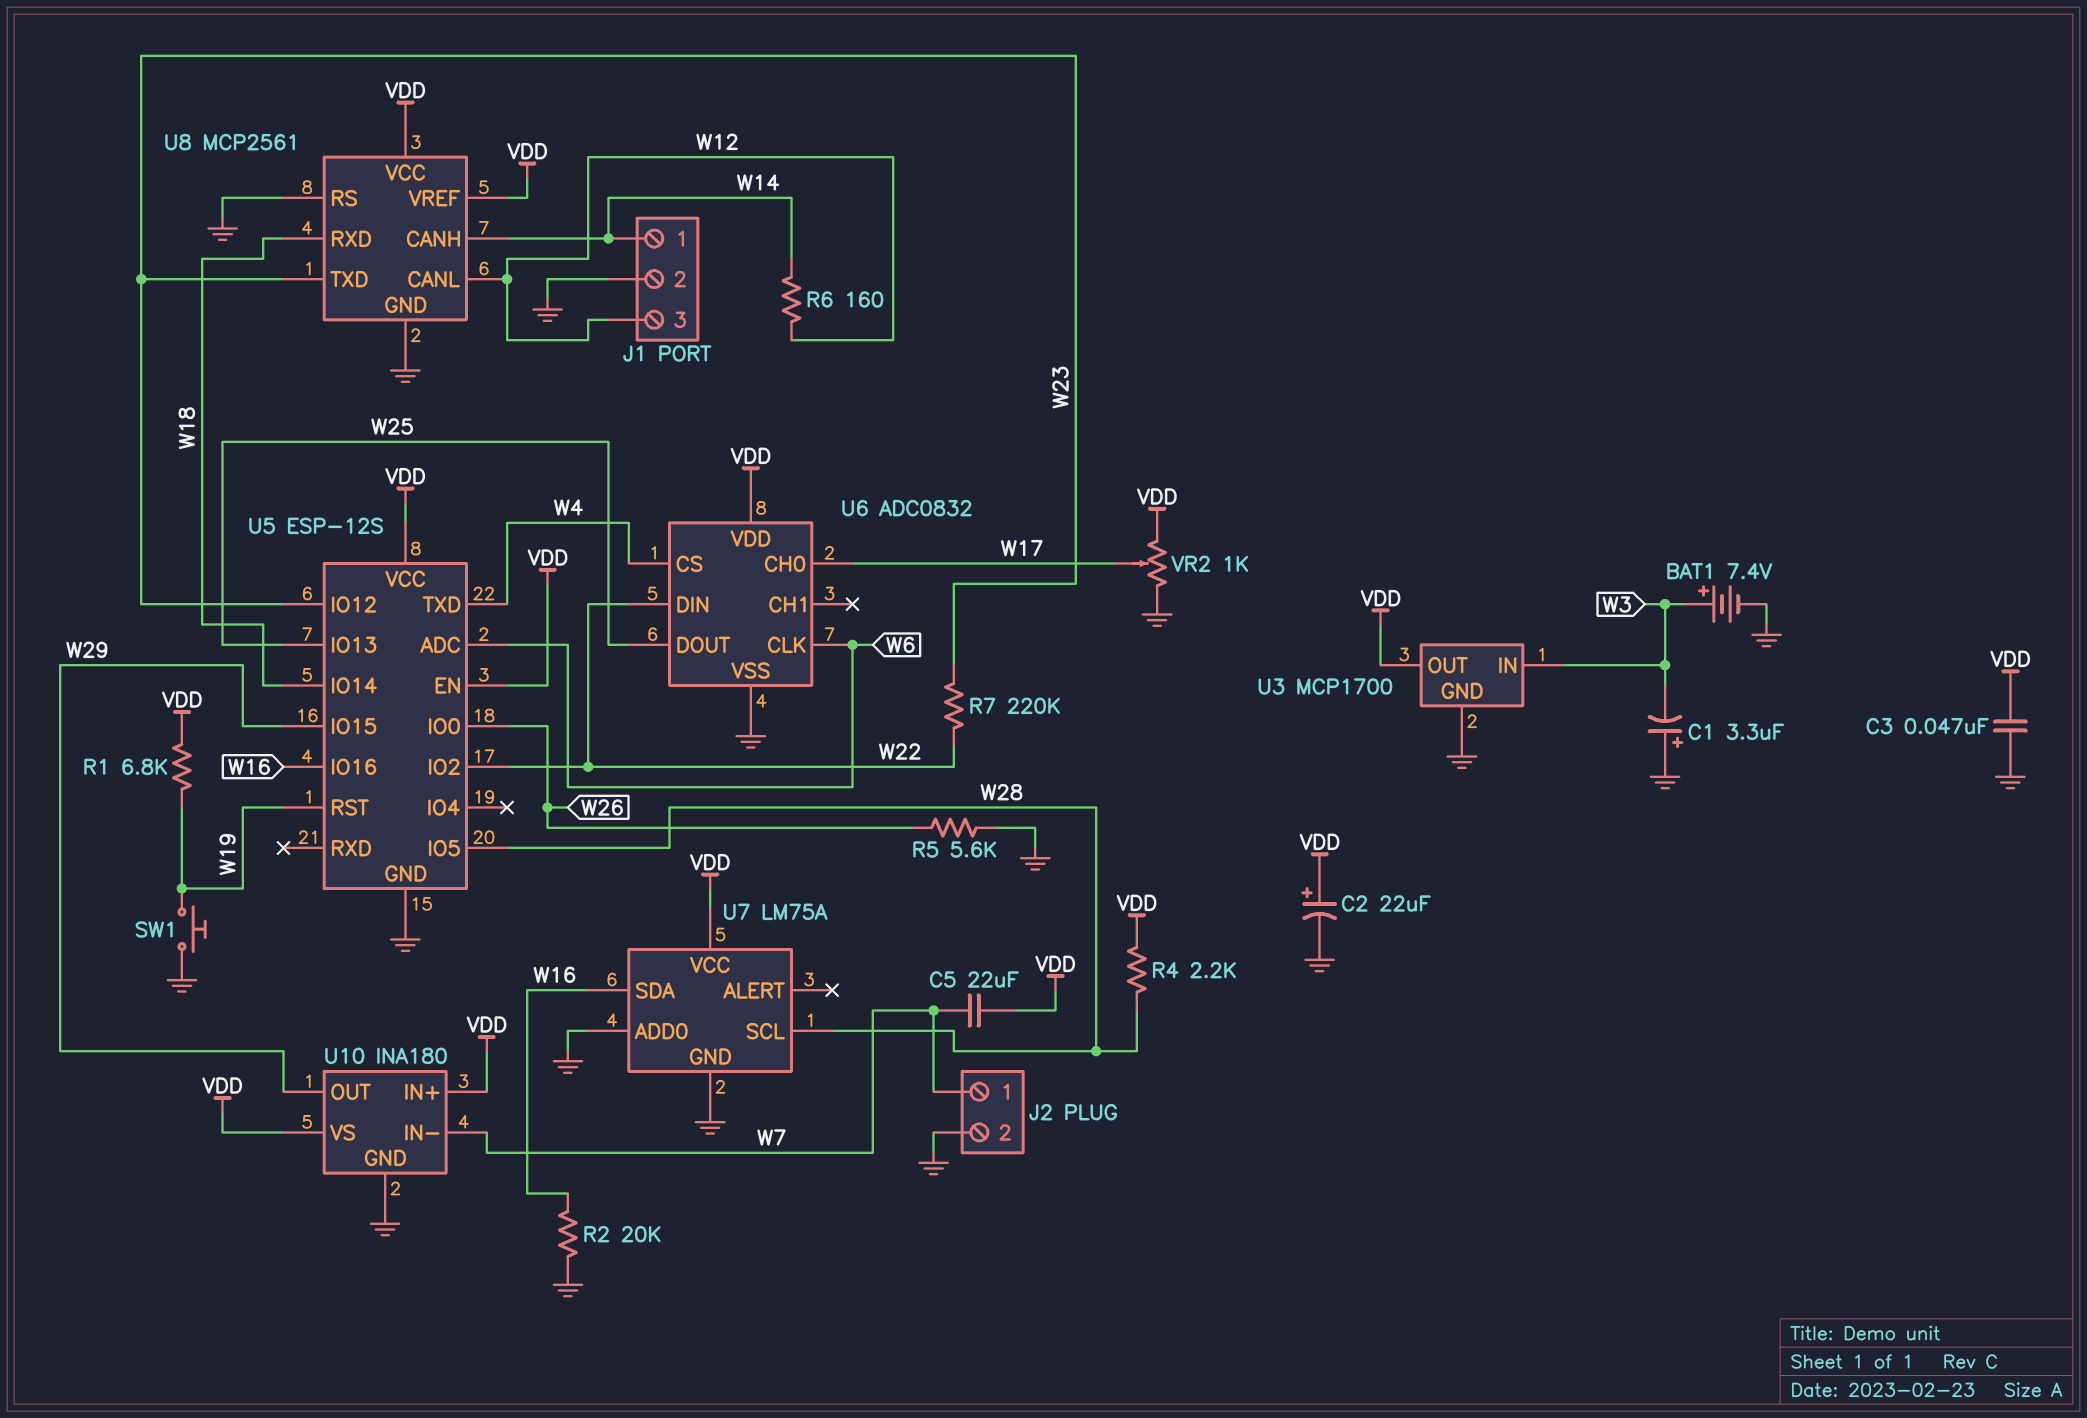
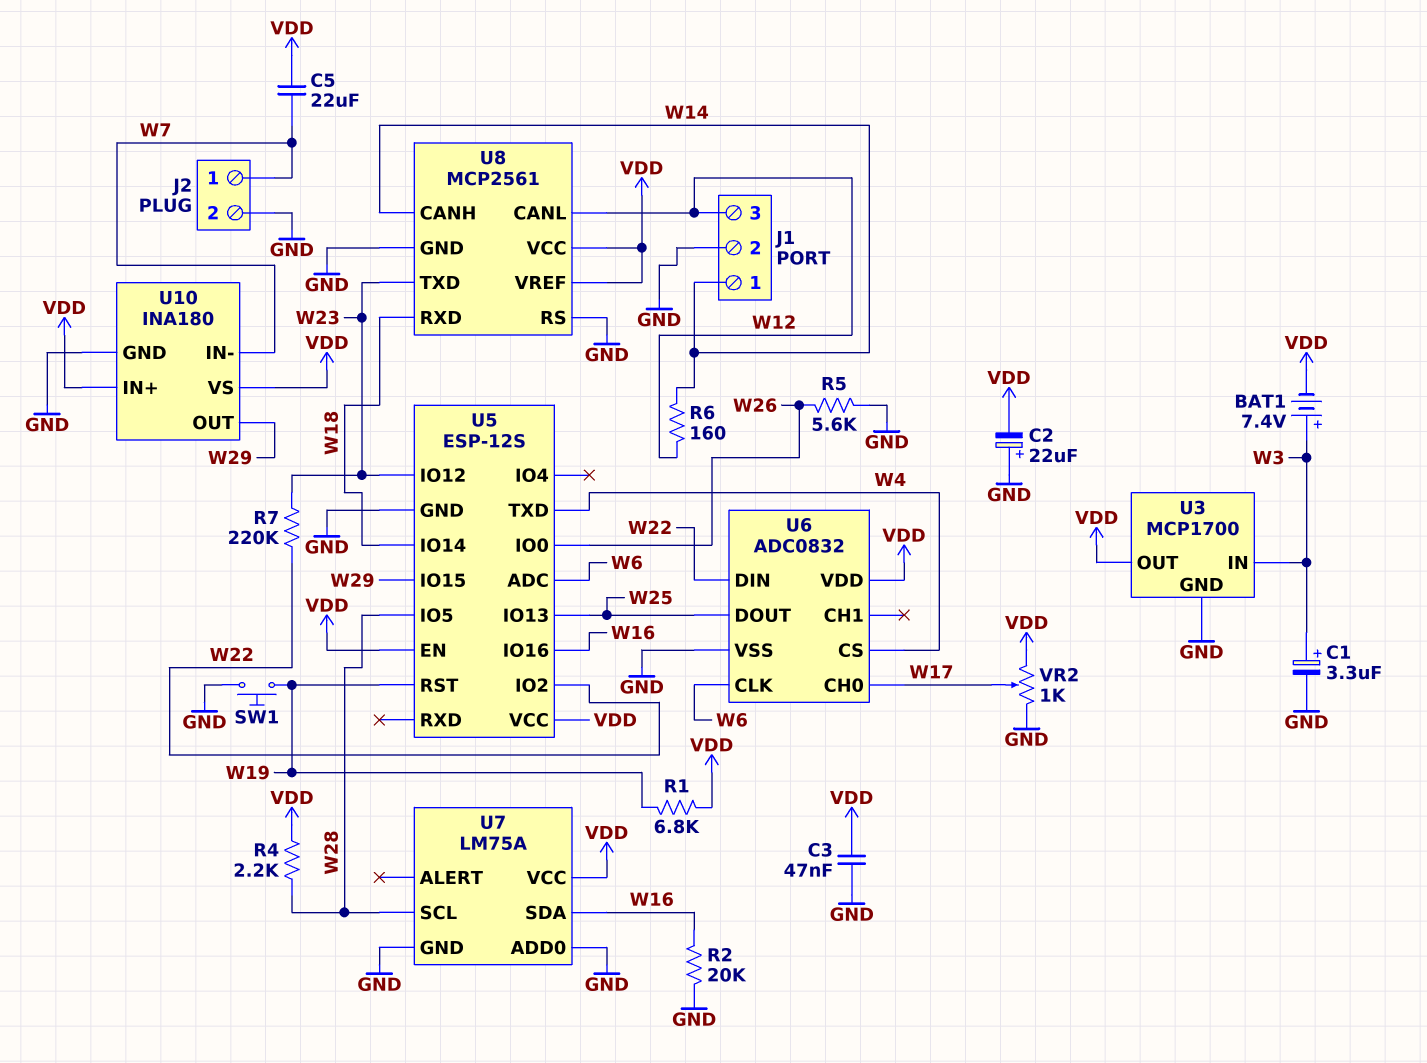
BAT1: 7.4V (plus W3, minus GND) -> 7.4V (plus W3, minus VDD)
C1: 3.3uF (plus GND, minus W3) -> 3.3uF (plus W3, minus GND)
C2: 22uF (plus VDD, minus GND) -> 22uF (plus GND, minus VDD)

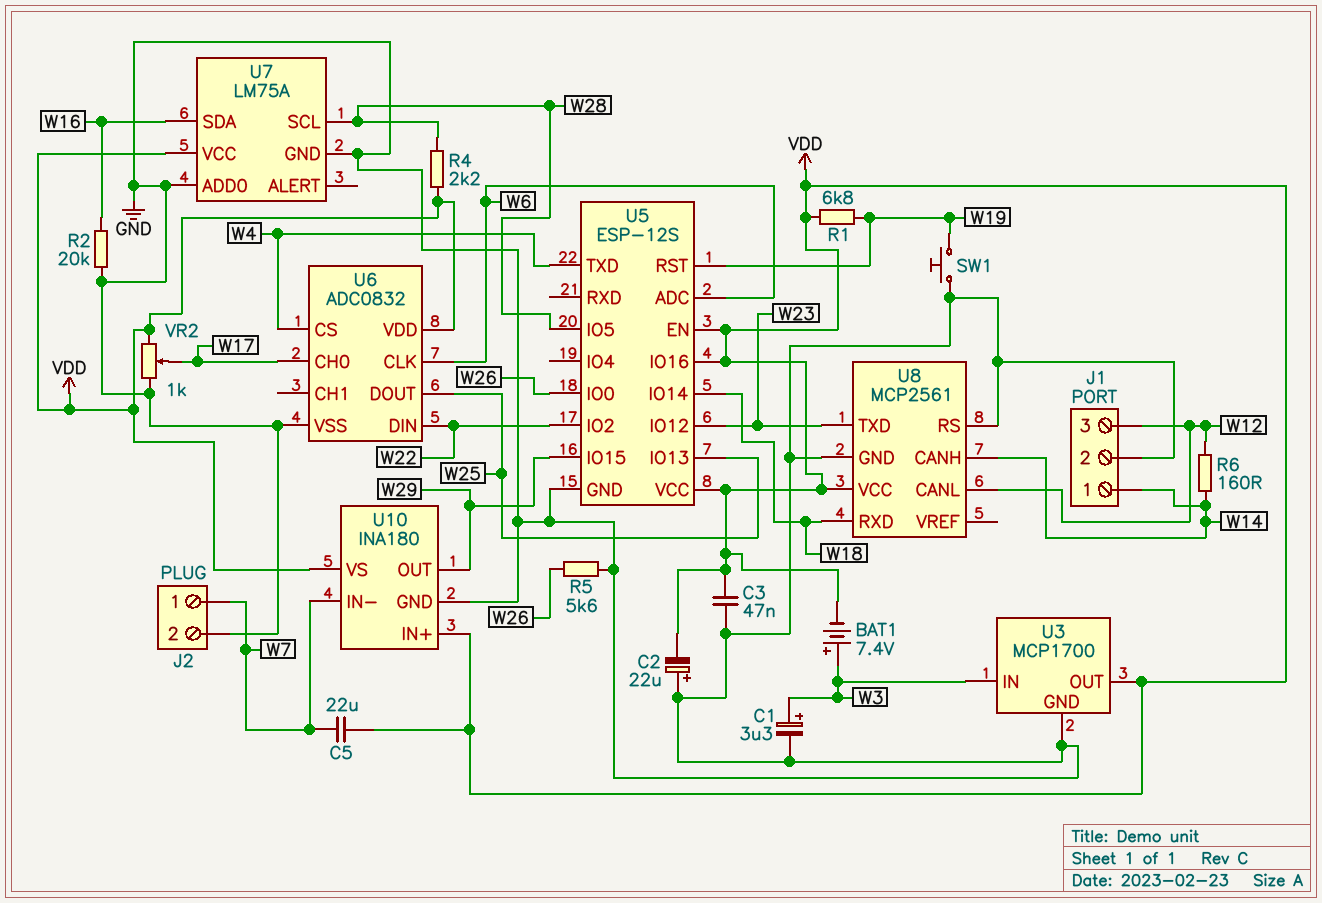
R7: 220k (W22, W23) -> none
U5 pin IO16: W16 -> VDD
U8 pin VREF: VDD -> none

